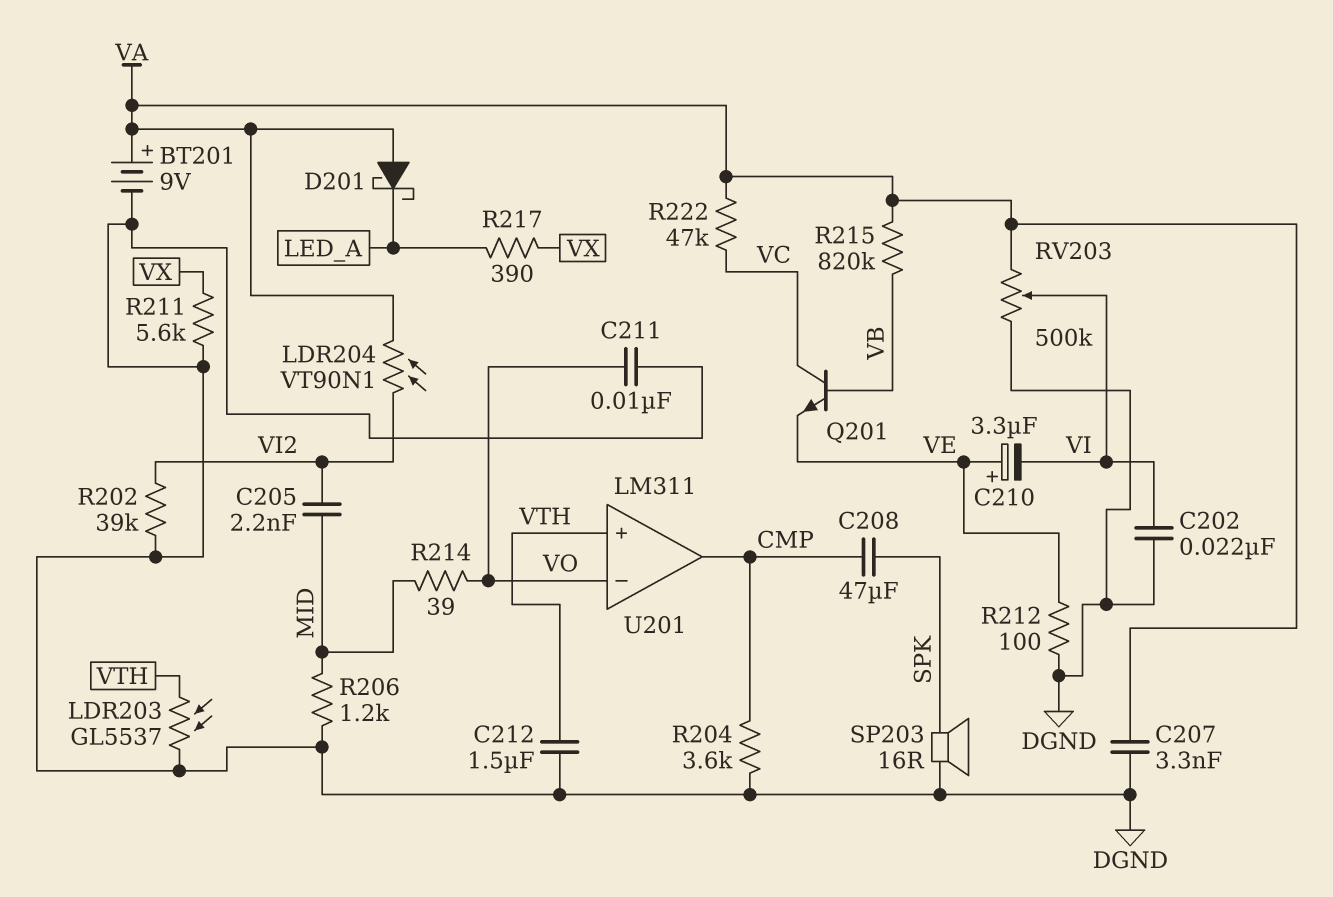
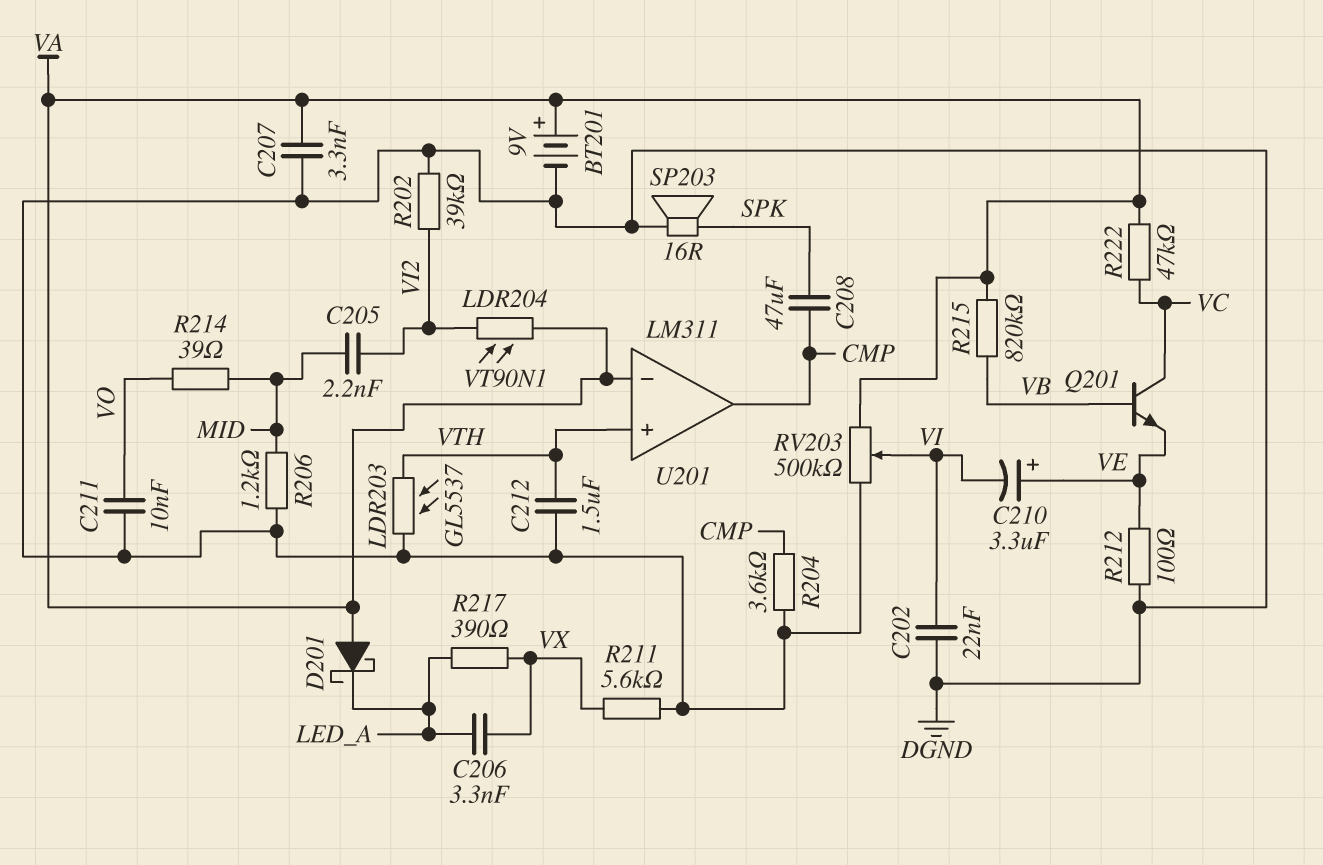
C206: none -> 3.3nF (LED_A, VX)
U201 pin in-: VO -> VA

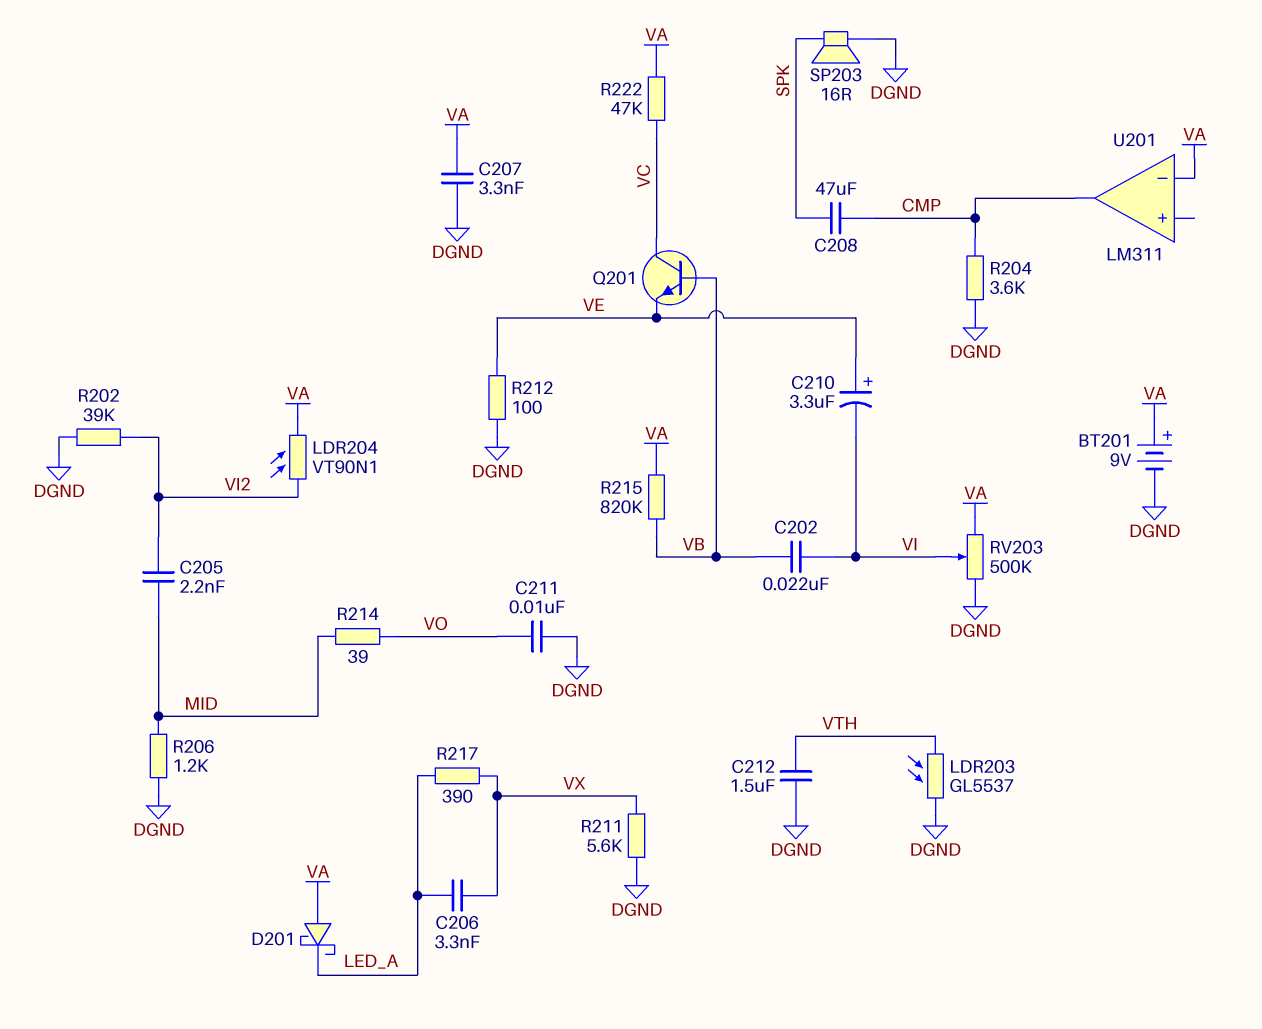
C202: 22nF (DGND, VI) -> 22nF (VB, VI)
U201 pin in+: VTH -> none

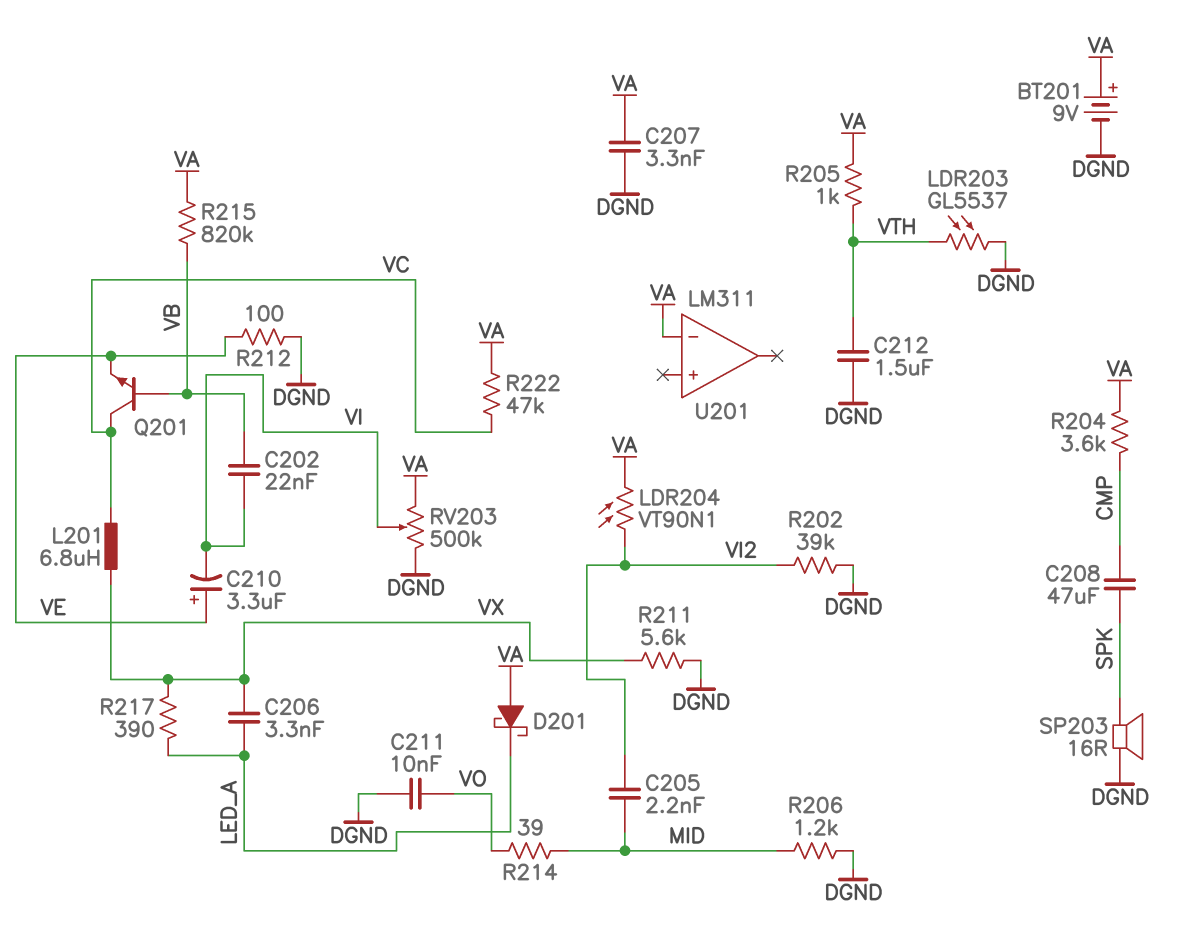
L201: none -> 6.8uH (VC, VX)
R204: 3.6k (CMP, DGND) -> 3.6k (CMP, VA)
R205: none -> 1k (VA, VTH)
U201 pin out: CMP -> none

